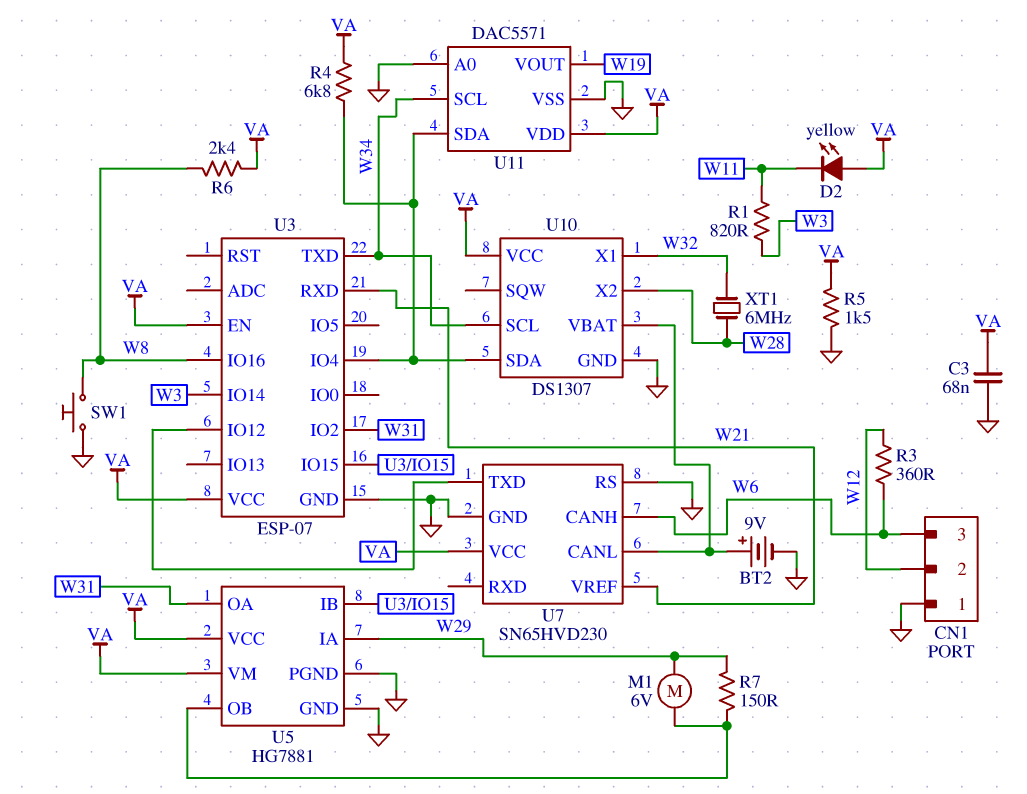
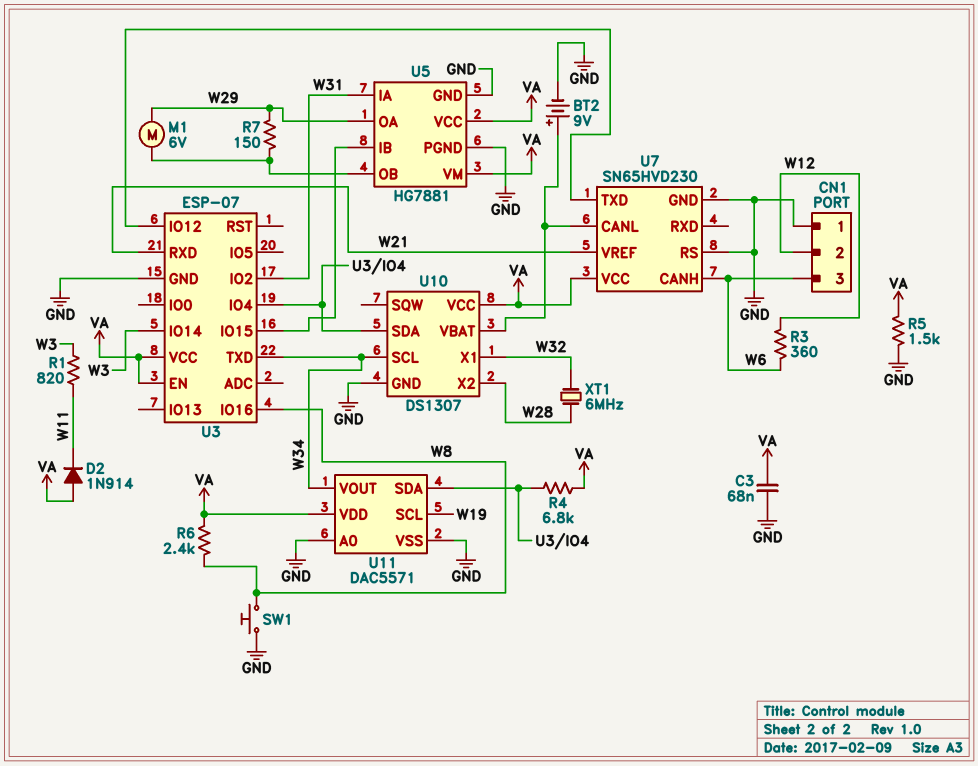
D2: LED yellow (A VA, K W11) -> diode 1N914 (A VA, K W11)
U5 pin IA: W29 -> W31
U5 pin OA: W31 -> W29
U11 pin SCL: W34 -> W19
U11 pin VOUT: W19 -> W34

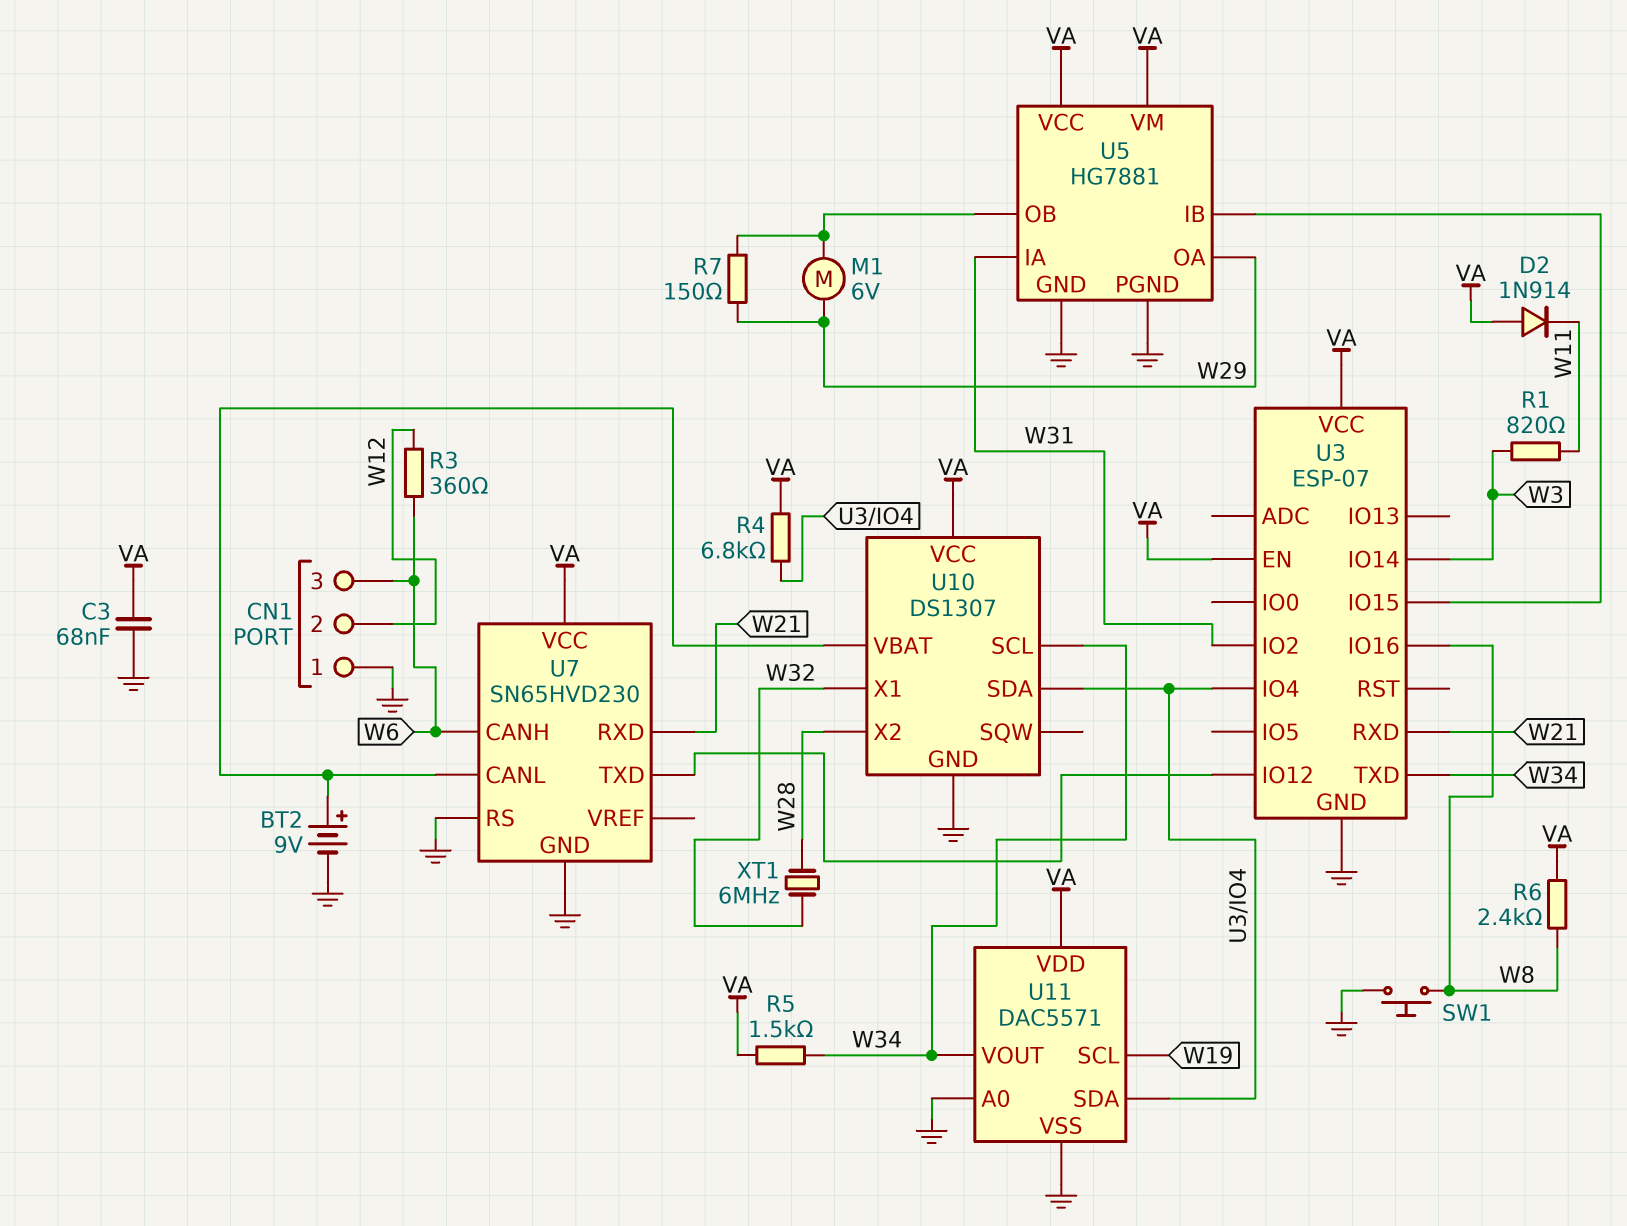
R5: 1.5k (GND, VA) -> 1.5k (VA, W34)
U7 pin RXD: none -> W21
U7 pin VREF: W21 -> none

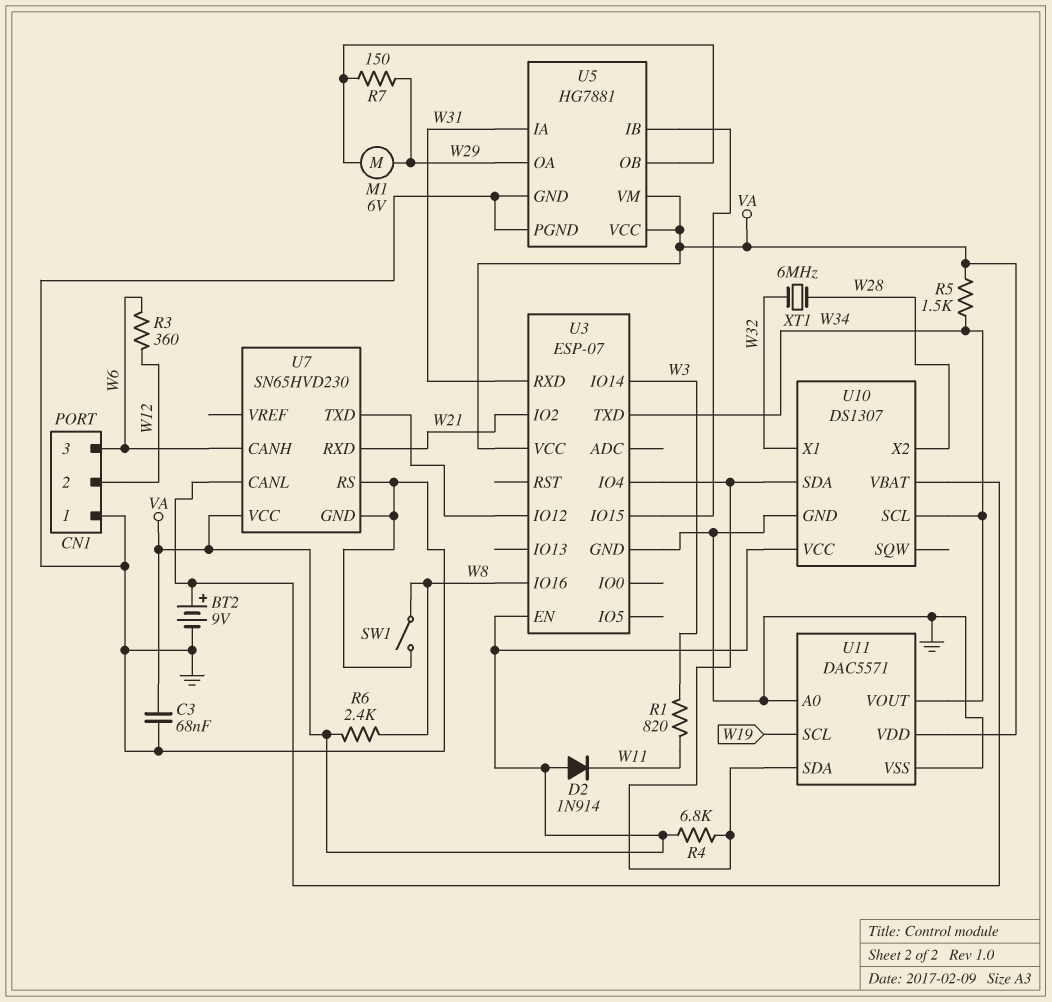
SW1: button (GND, W8) -> switch (GND, W8)
U3 pin IO2: W31 -> W21
U3 pin RXD: W21 -> W31

